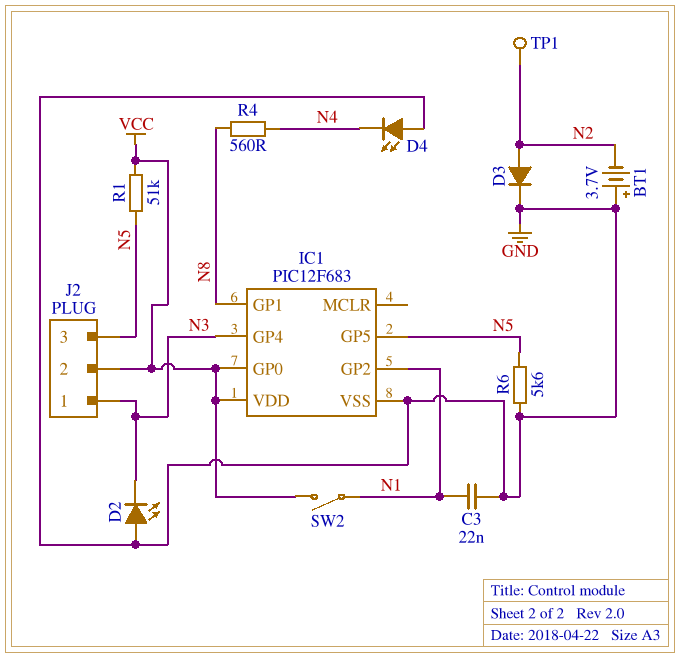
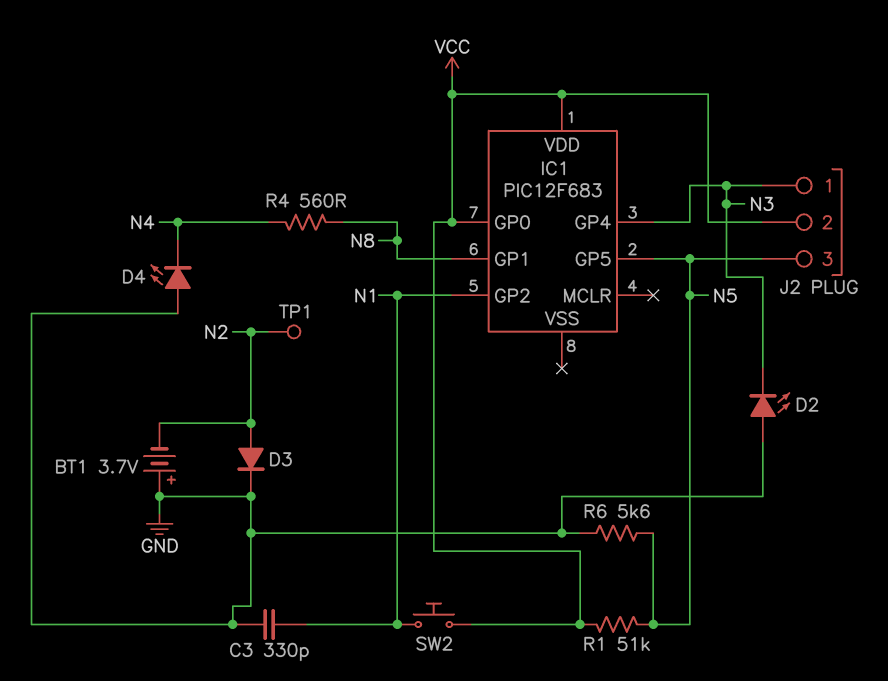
C3: 22nF (GND, N1) -> 330pF (GND, N1)
IC1 pin VSS: GND -> none
SW2: switch (N1, VCC) -> button (N1, VCC)

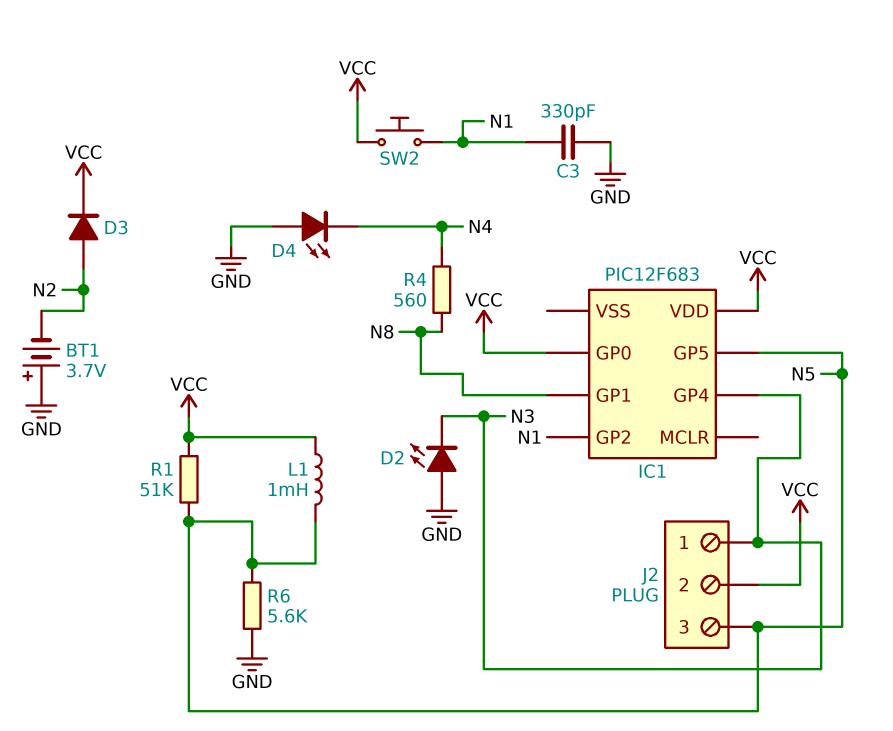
D3: diode (A N2, K GND) -> diode (A N2, K VCC)
L1: none -> 1mH (N5, VCC)
TP1: test point (N2) -> none

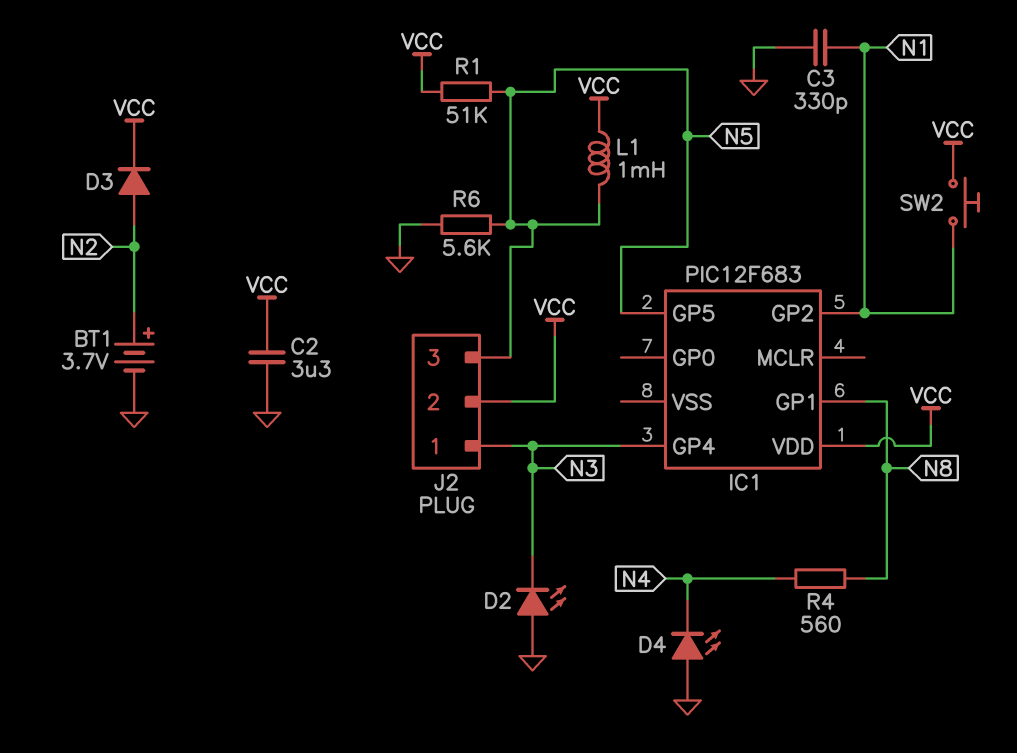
BT1: 3.7V (plus GND, minus N2) -> 3.7V (plus N2, minus GND)
C2: none -> 3.3uF (GND, VCC)
IC1 pin GP0: VCC -> none

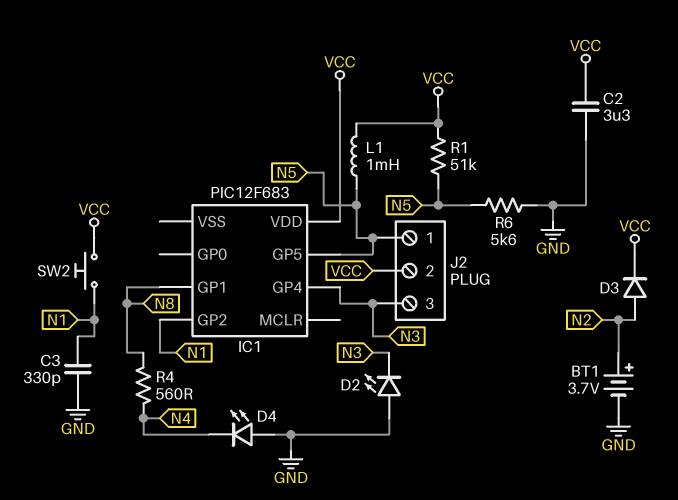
J2 pin 1: N3 -> N5
J2 pin 3: N5 -> N3

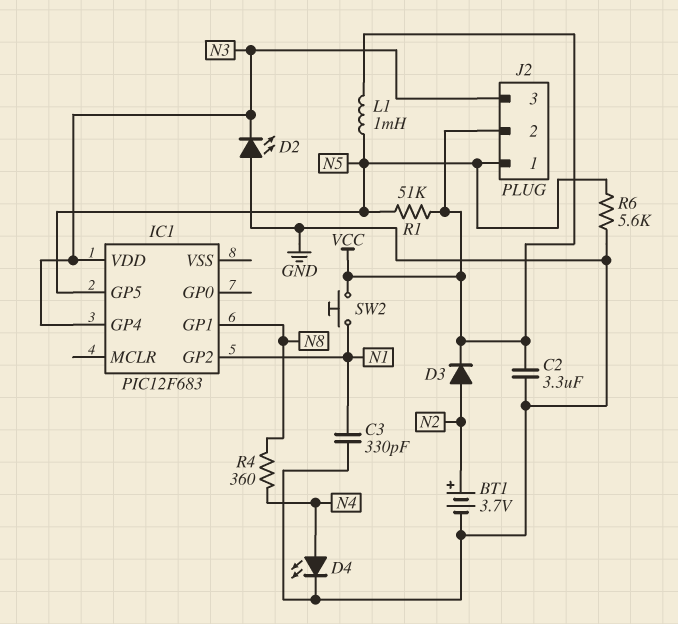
D4: LED (A GND, K N4) -> LED (A N4, K GND)
IC1 pin VDD: VCC -> N3
R4: 560 (N4, N8) -> 360 (N4, N8)

